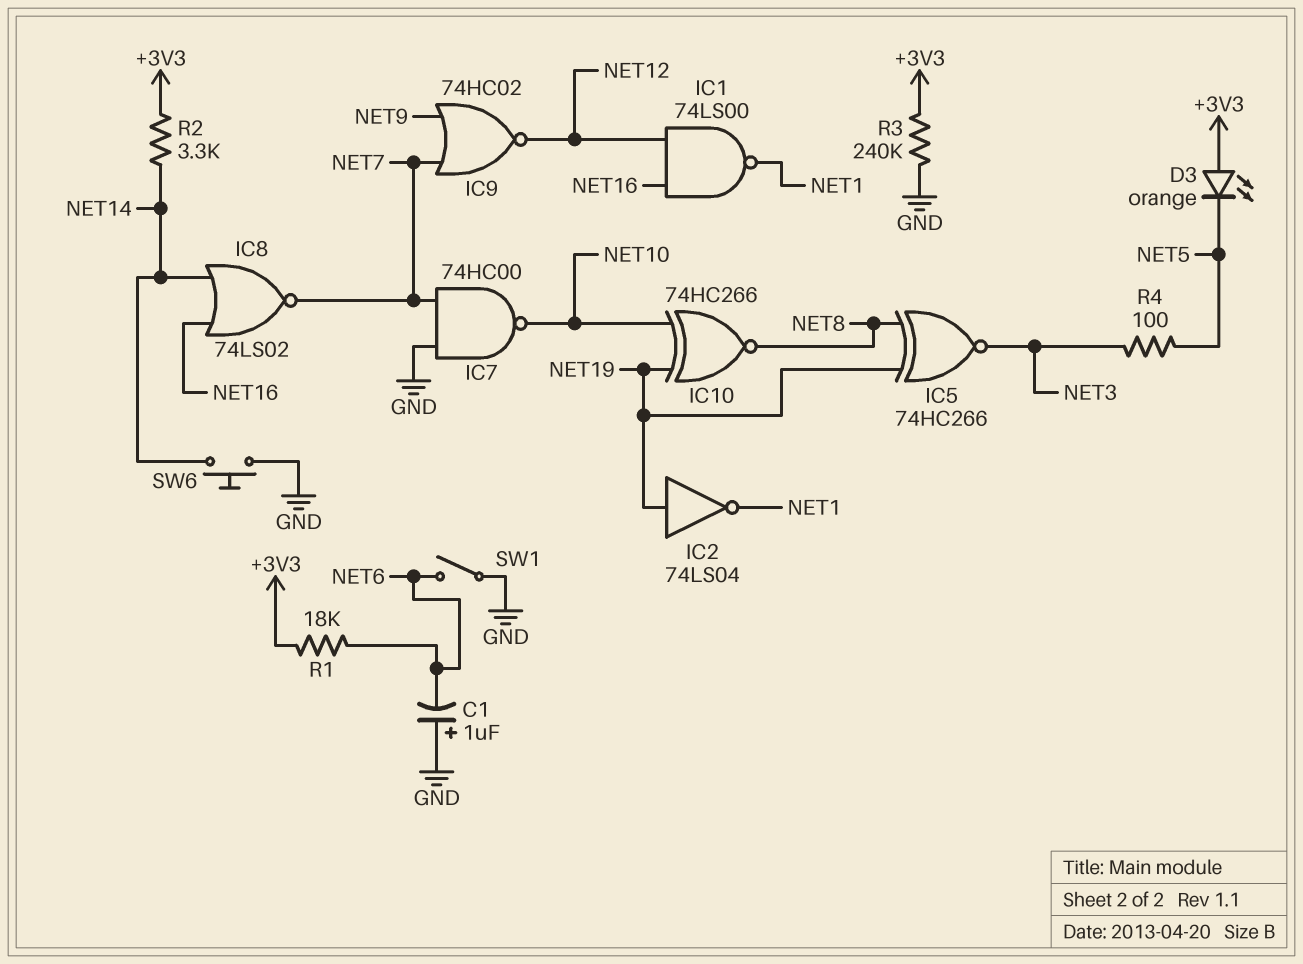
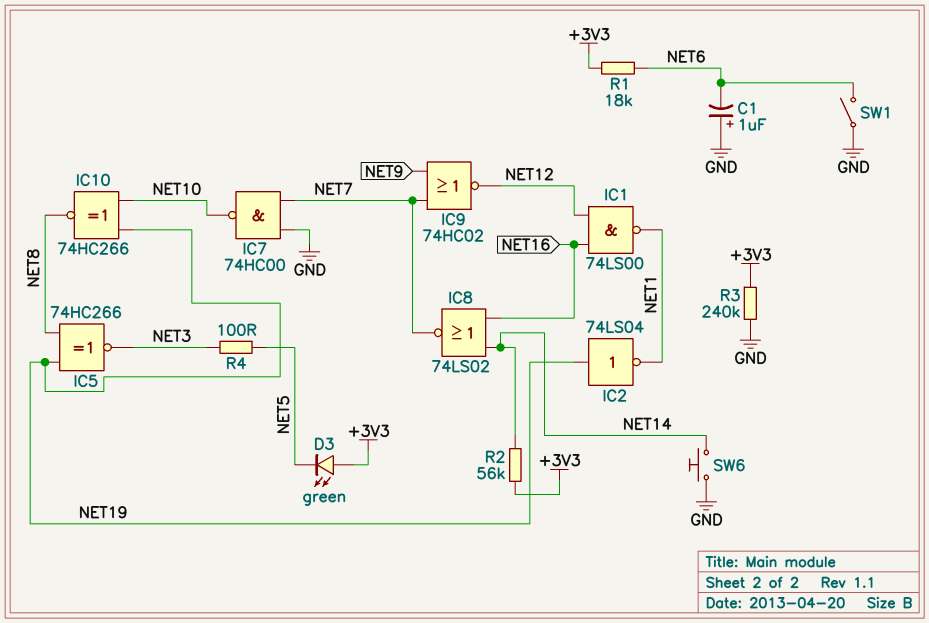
D3: LED orange (A +3V3, K NET5) -> LED green (A +3V3, K NET5)
R2: 3.3k (+3V3, NET14) -> 56k (+3V3, NET14)

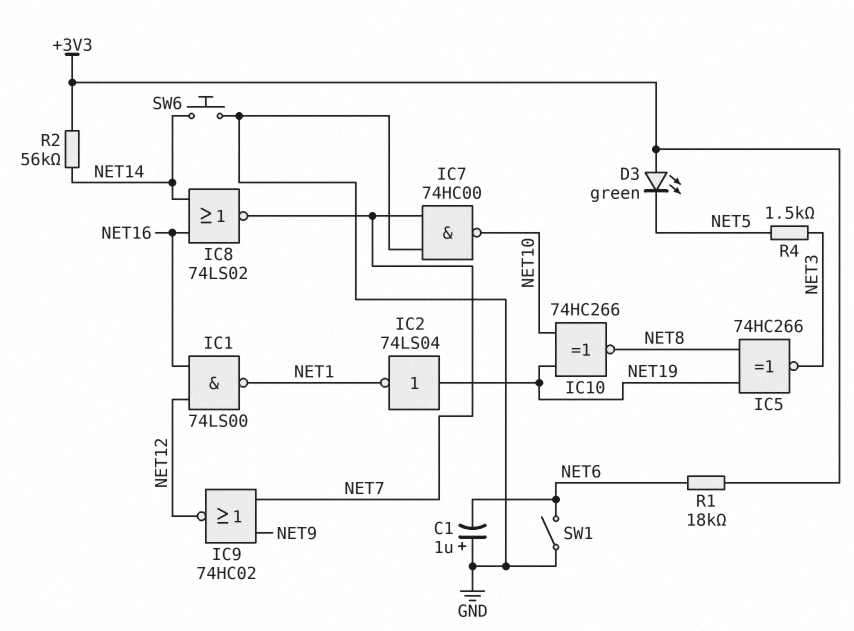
R3: 240k (+3V3, GND) -> none
R4: 100 (NET3, NET5) -> 1.5k (NET3, NET5)

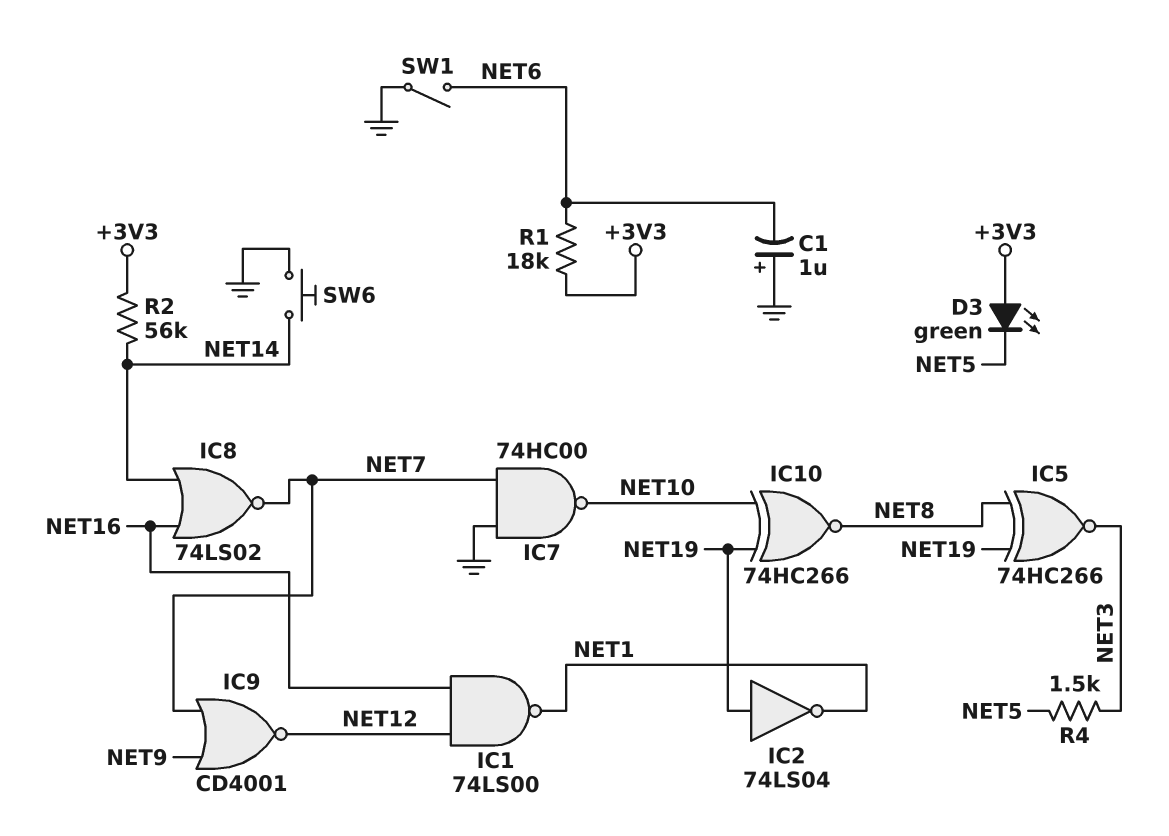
IC9: NOR 74HC02 (in NET7, in NET9, out NET12) -> NOR CD4001 (in NET7, in NET9, out NET12)

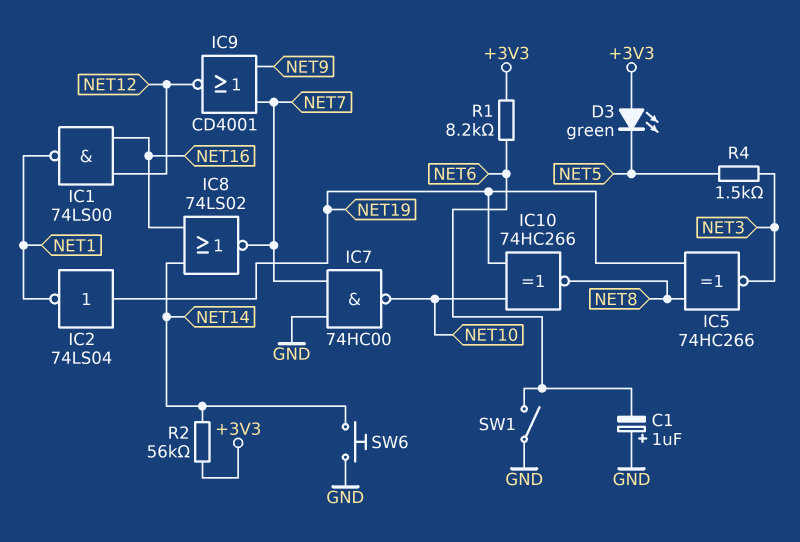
R1: 18k (+3V3, NET6) -> 8.2k (+3V3, NET6)

